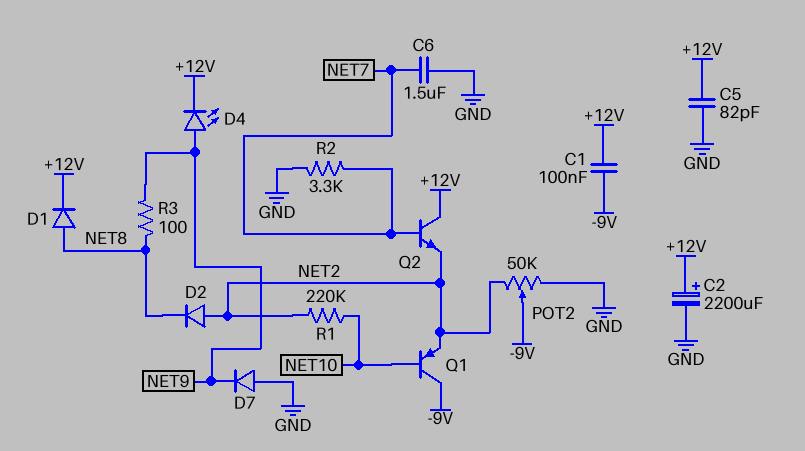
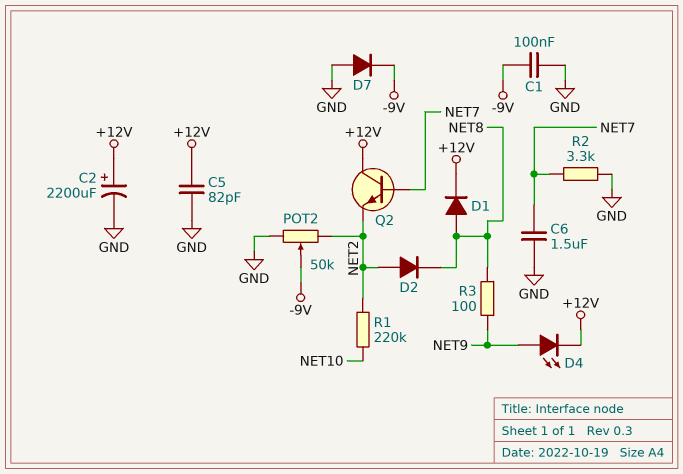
C1: 100nF (+12V, -9V) -> 100nF (-9V, GND)
D7: diode (A GND, K NET9) -> diode (A GND, K -9V)
Q1: PNP (B NET10, C -9V, E NET2) -> none

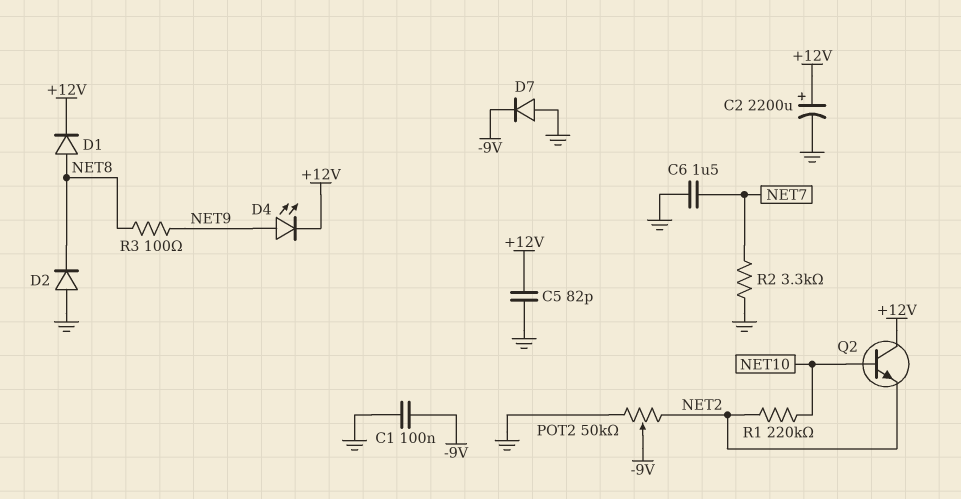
D2: diode (A NET2, K NET8) -> diode (A GND, K NET8)
Q2: NPN (B NET7, C +12V, E NET2) -> NPN (B NET10, C +12V, E NET2)

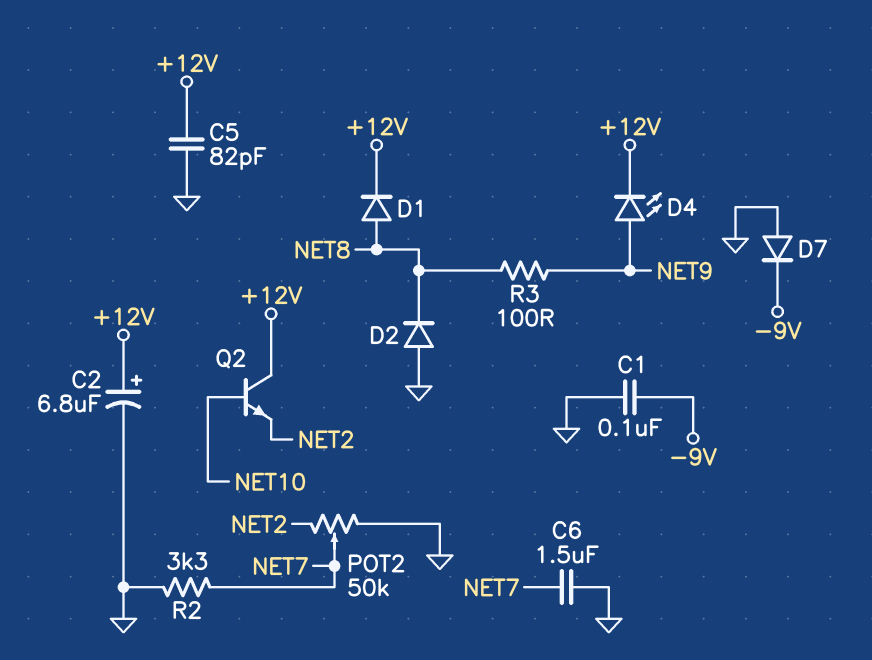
C2: 2200uF (plus +12V, minus GND) -> 6.8uF (plus +12V, minus GND)
POT2: 50k (GND, NET2, wiper -9V) -> 50k (GND, NET2, wiper NET7)
R1: 220k (NET2, NET10) -> none

